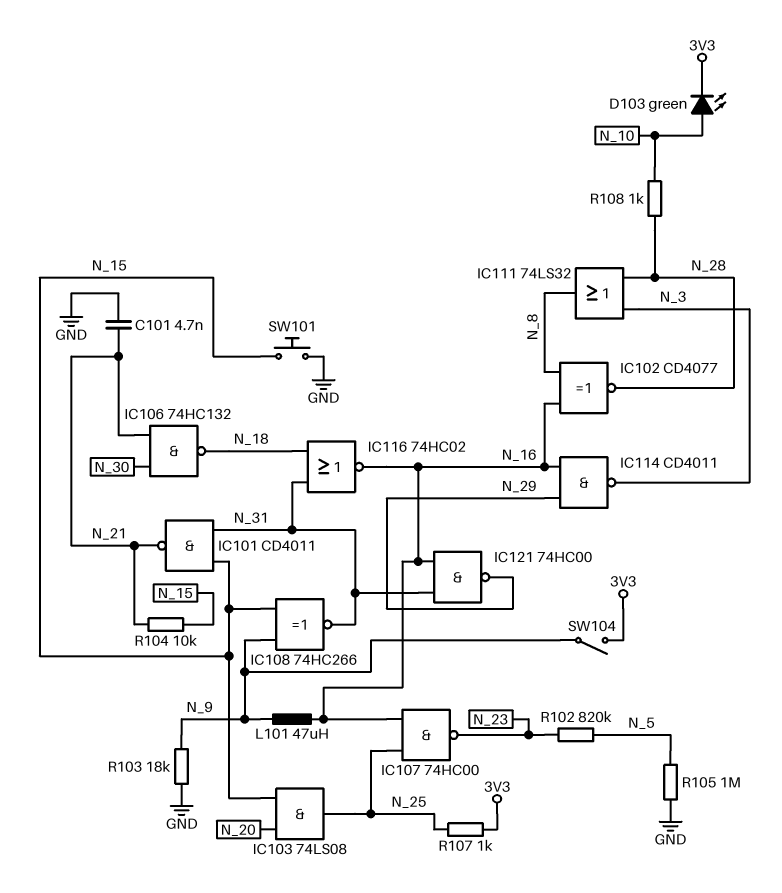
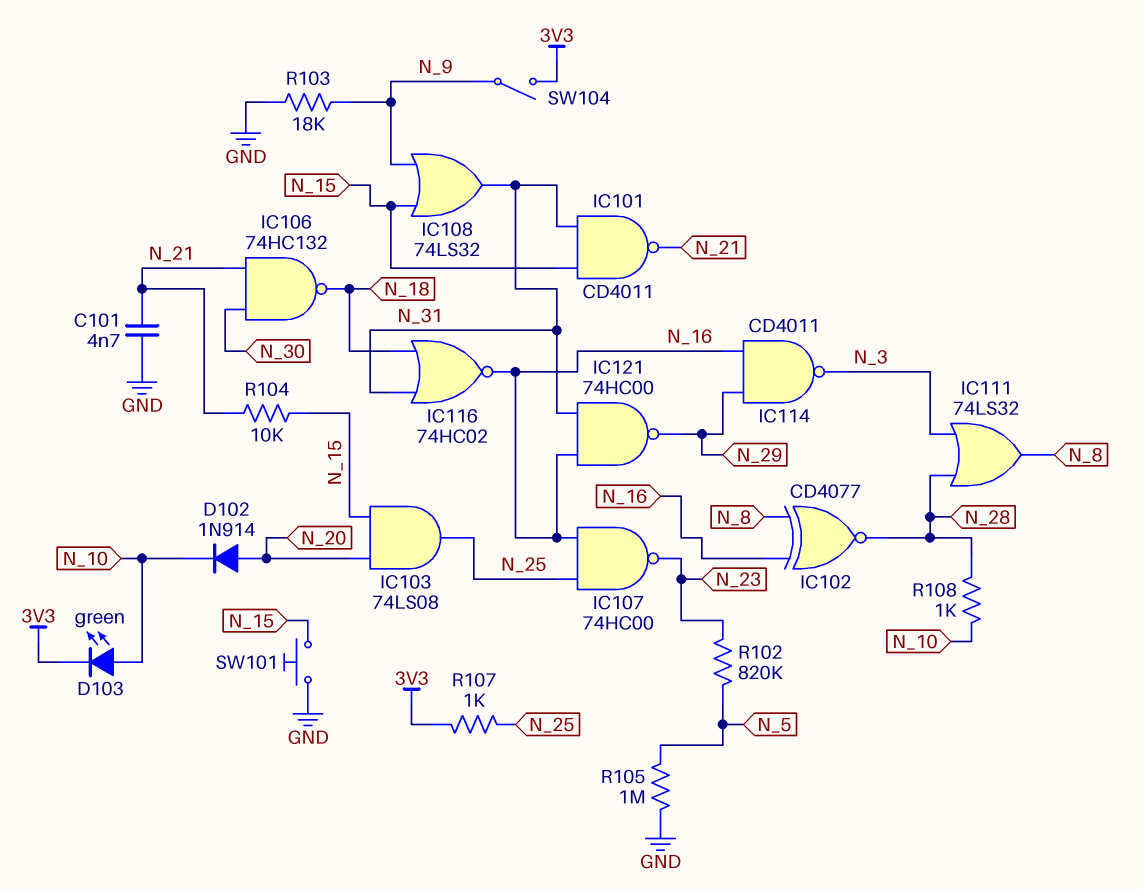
D102: none -> diode 1N914 (A N_20, K N_10)
IC108: XNOR 74HC266 (in N_9, in N_15, out N_31) -> OR 74LS32 (in N_9, in N_15, out N_31)
L101: 47uH (N_9, N_16) -> none

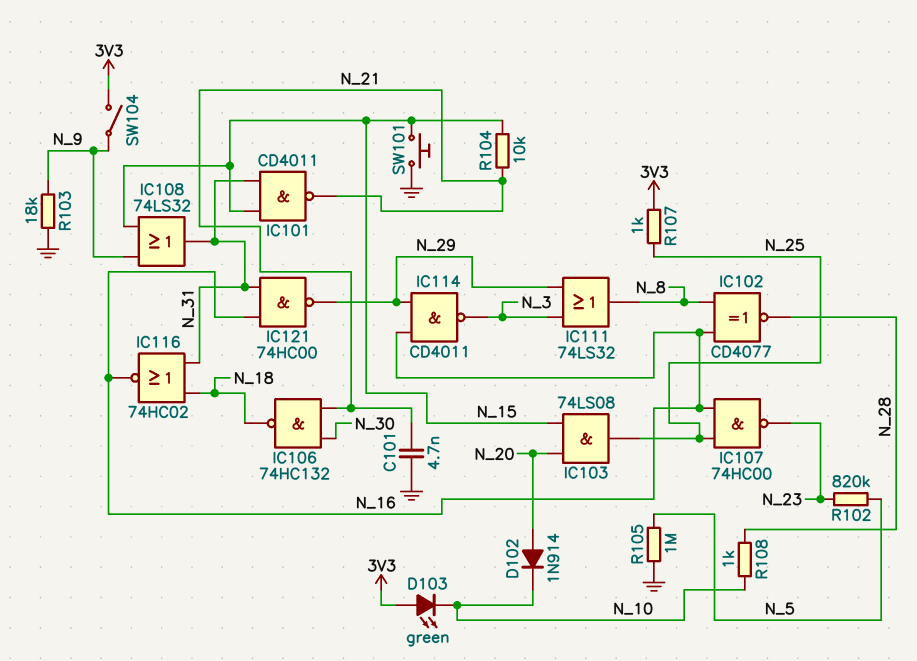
D103: LED green (A N_10, K 3V3) -> LED green (A 3V3, K N_10)
IC111: OR 74LS32 (in N_3, in N_28, out N_8) -> OR 74LS32 (in N_3, in N_29, out N_8)

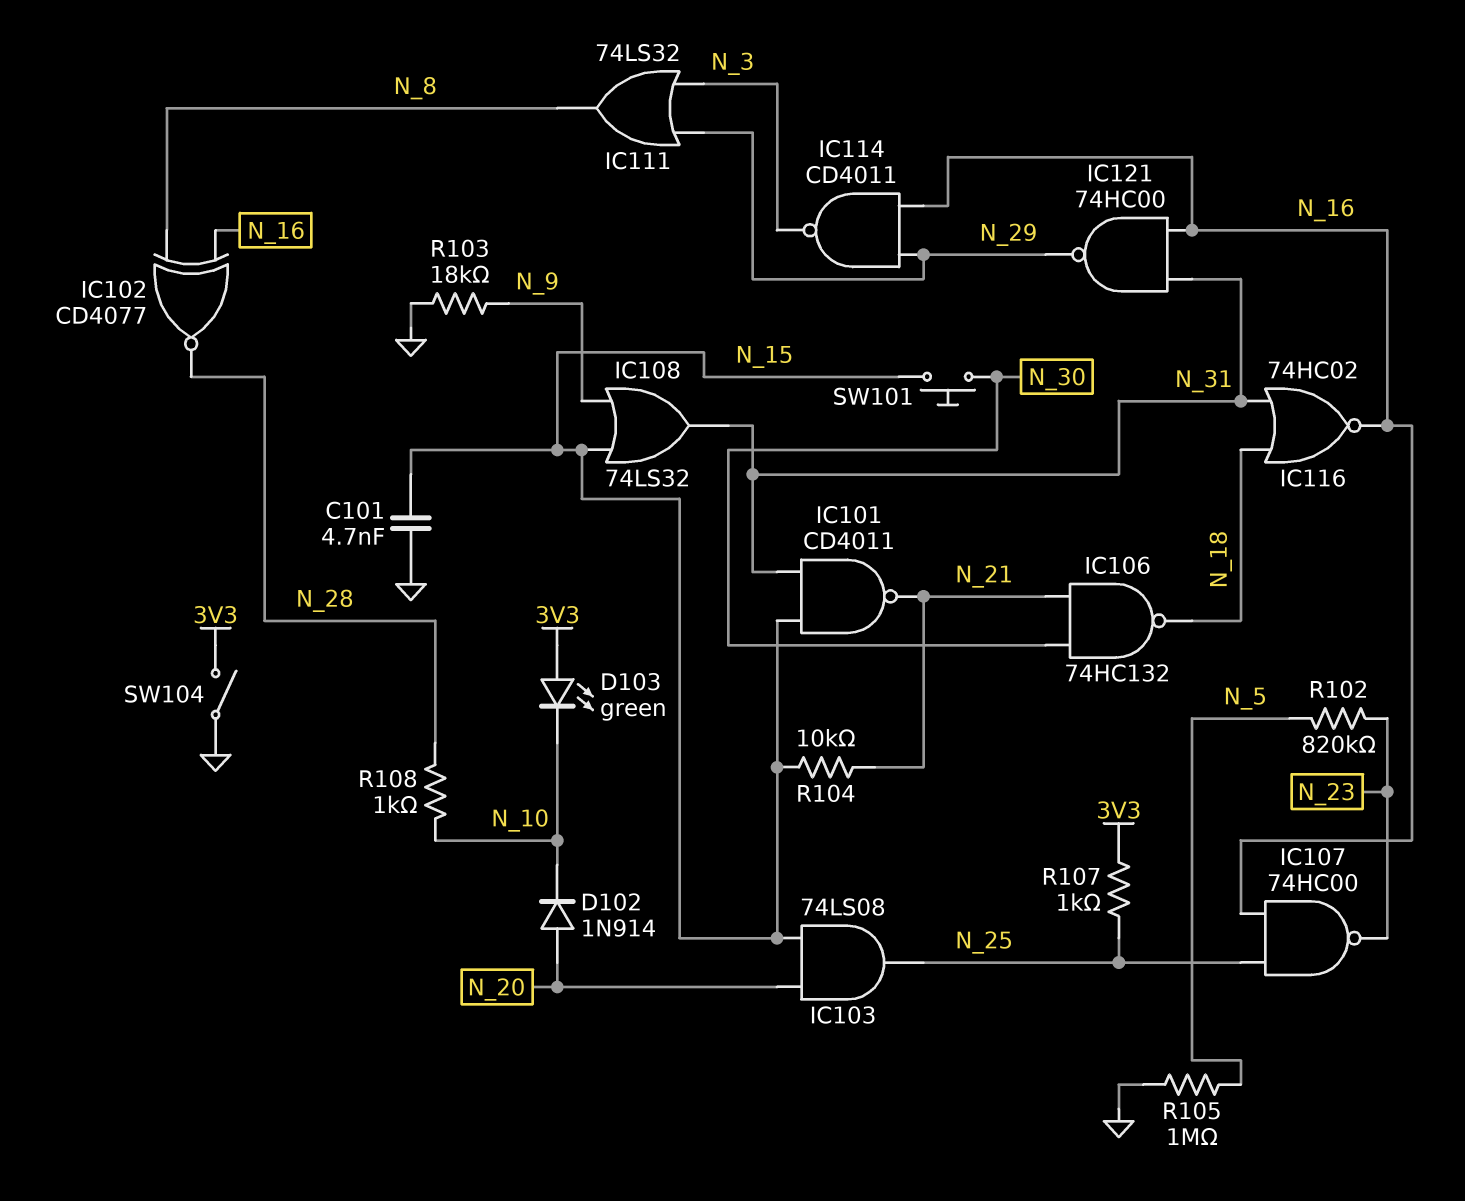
C101: 4.7nF (GND, N_21) -> 4.7nF (GND, N_15)
SW101: button (GND, N_15) -> button (N_15, N_30)
SW104: switch (3V3, N_9) -> switch (3V3, GND)

